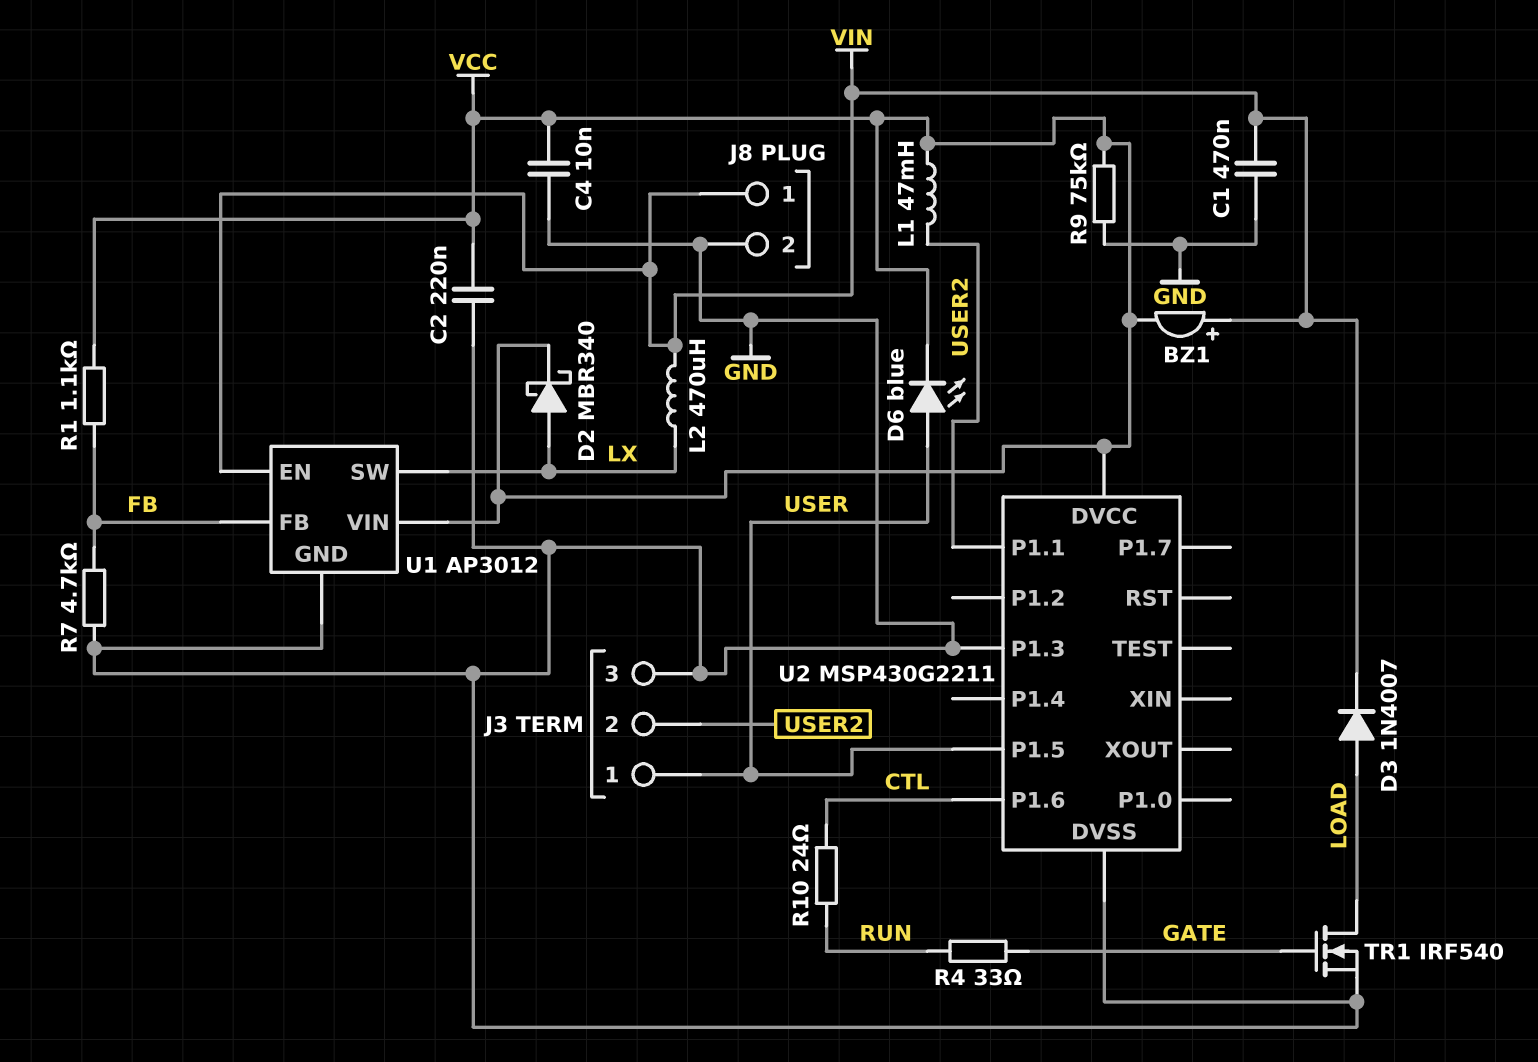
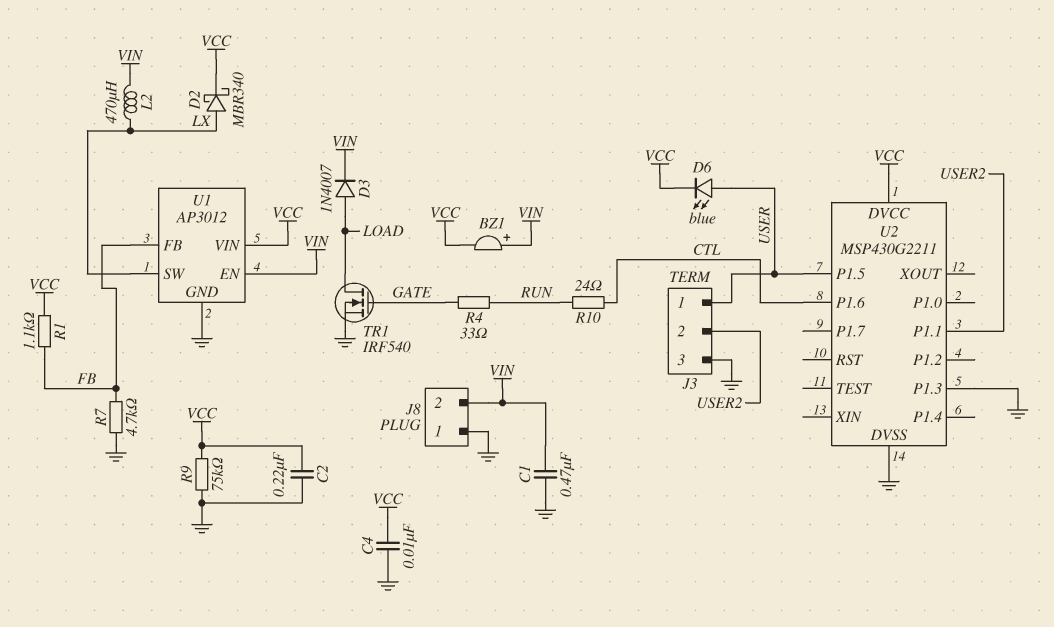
J8 pin 1: VIN -> GND
J8 pin 2: GND -> VIN
L1: 47mH (USER2, VCC) -> none

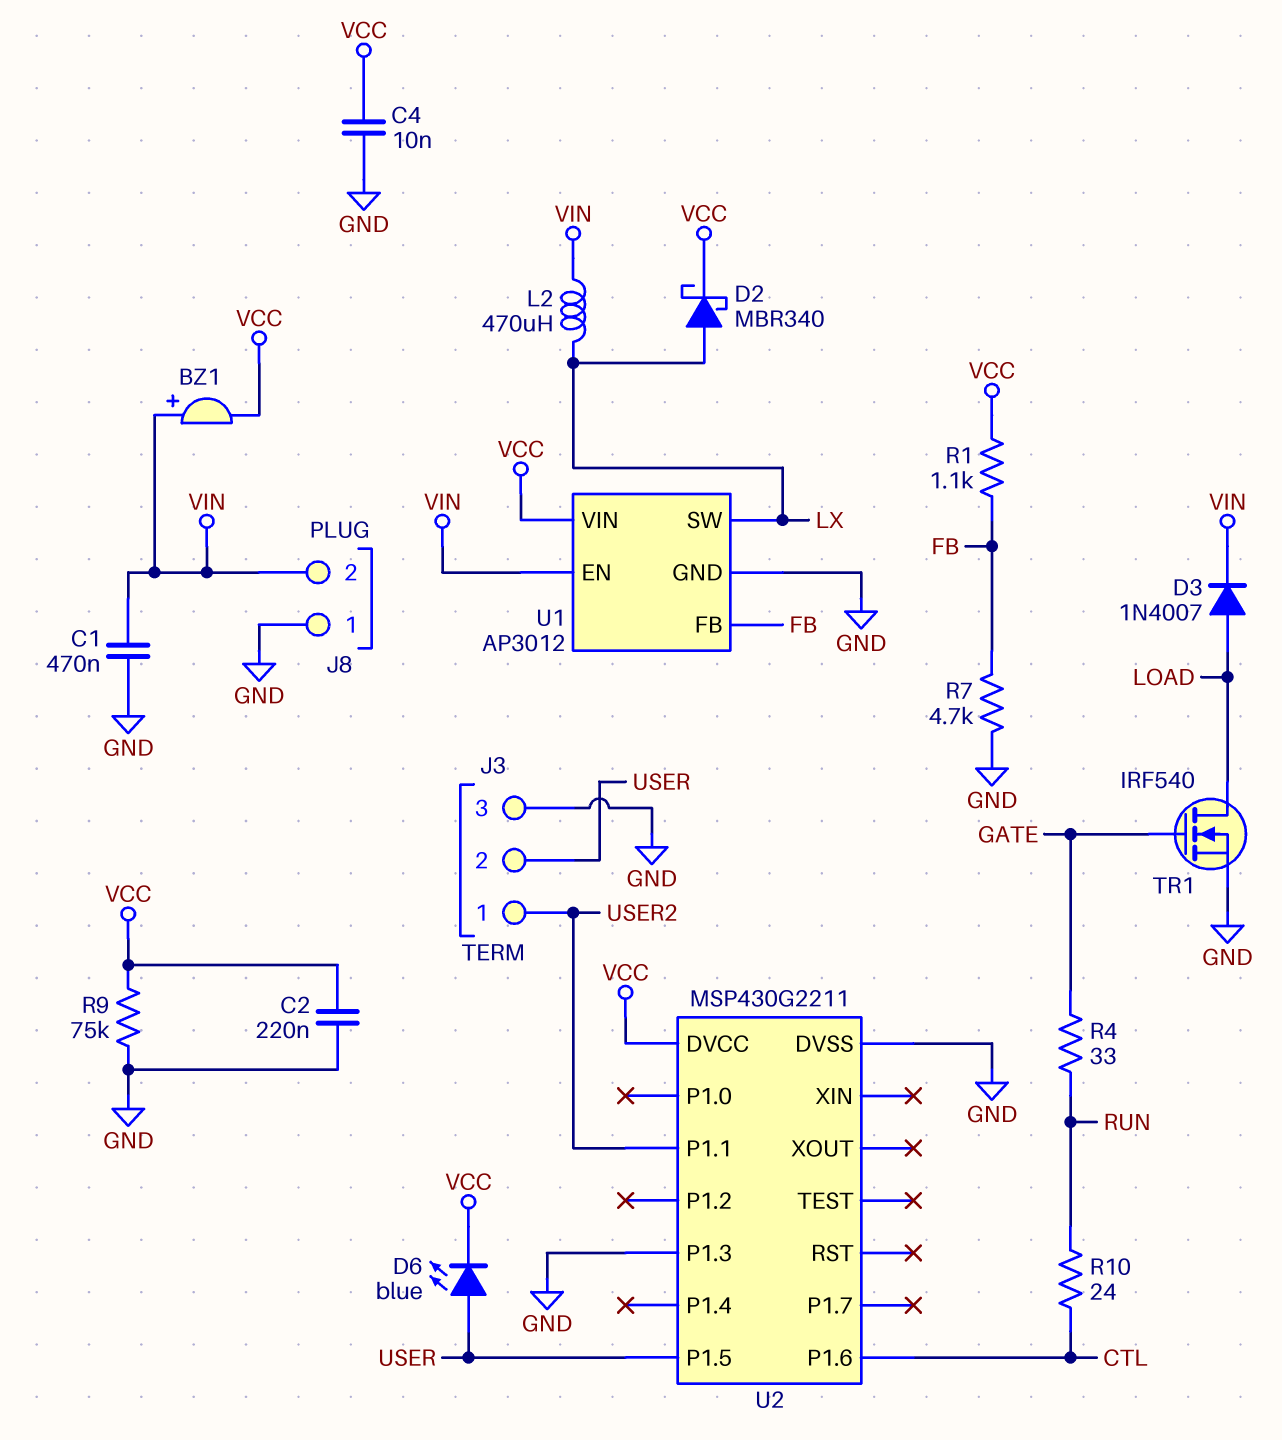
J3 pin 1: USER -> USER2
J3 pin 2: USER2 -> USER

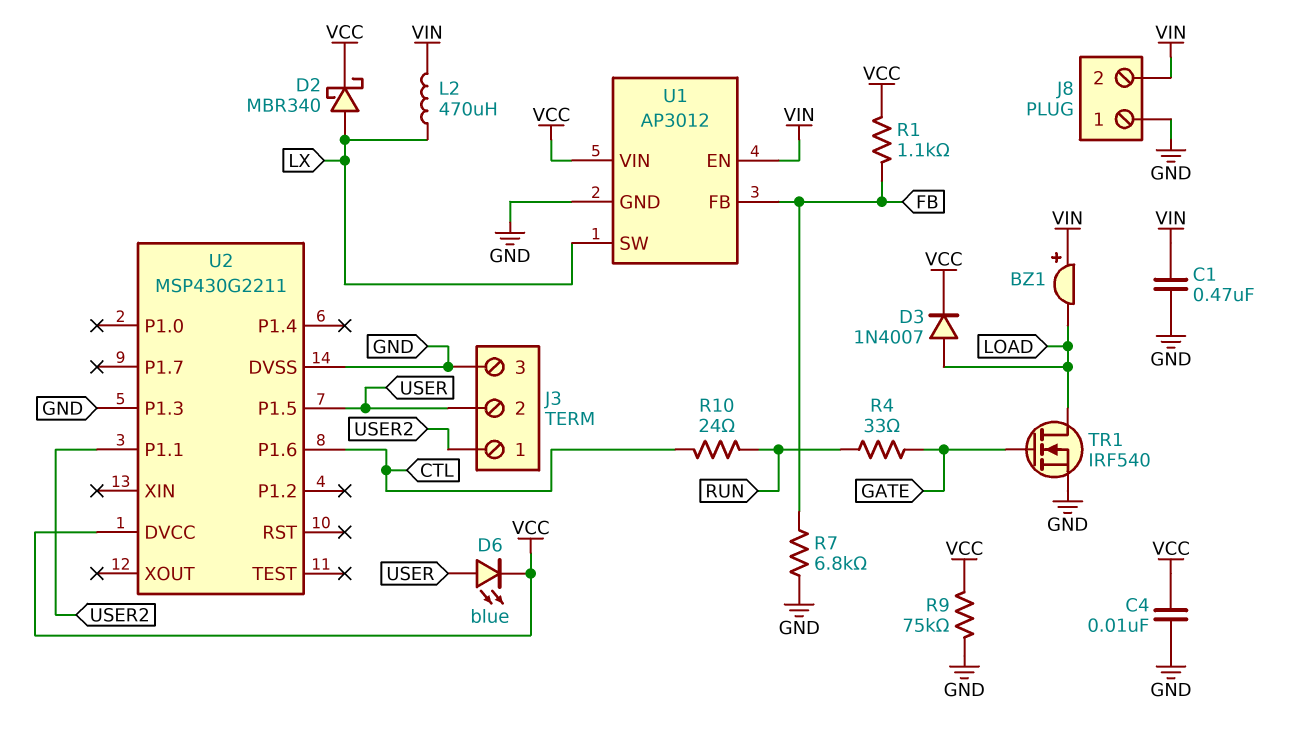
BZ1: buzzer (plus VIN, minus VCC) -> buzzer (plus VIN, minus LOAD)
C2: 220nF (GND, VCC) -> none
D3: diode 1N4007 (A LOAD, K VIN) -> diode 1N4007 (A LOAD, K VCC)
R7: 4.7k (FB, GND) -> 6.8k (FB, GND)

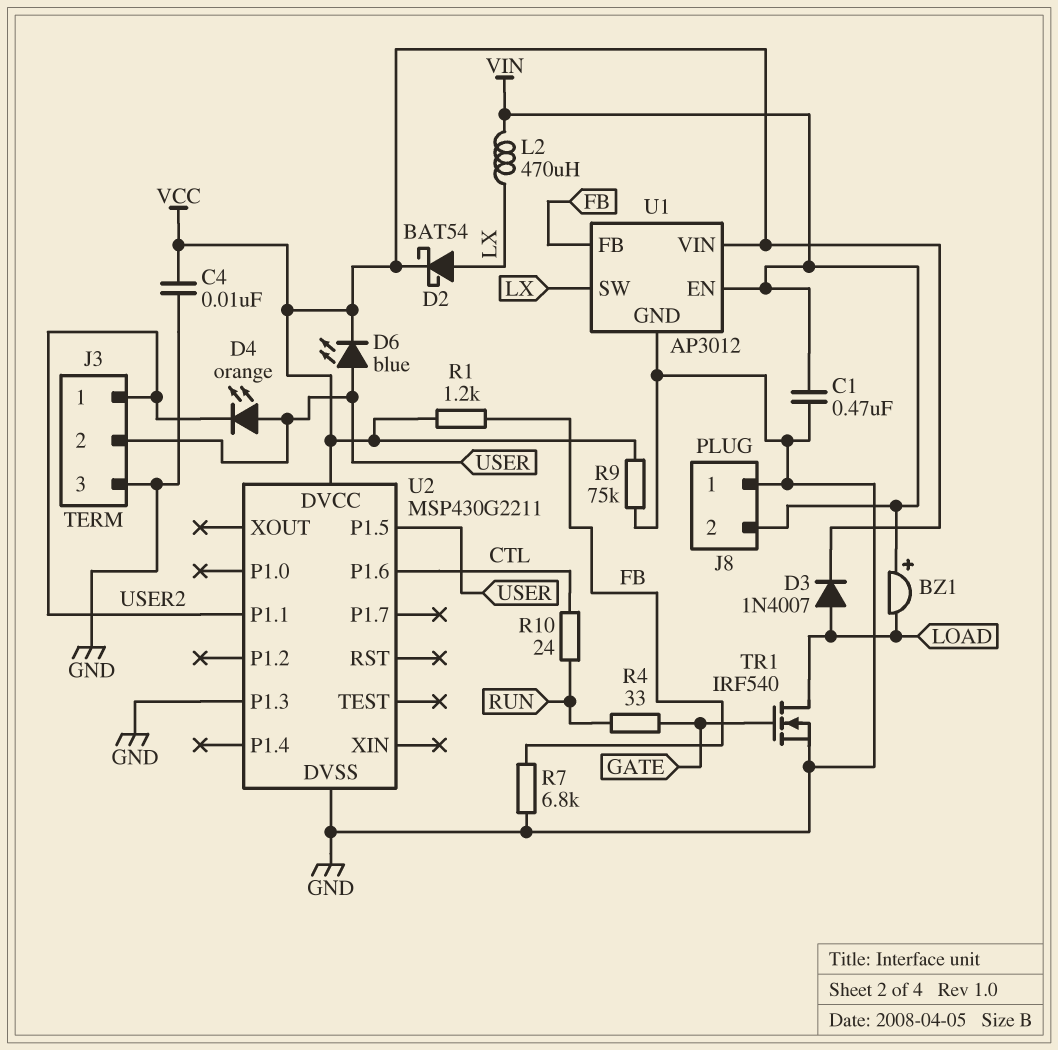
D2: schottky MBR340 (A LX, K VCC) -> schottky BAT54 (A LX, K VCC)
D4: none -> LED orange (A USER, K USER2)
R1: 1.1k (FB, VCC) -> 1.2k (FB, VCC)

